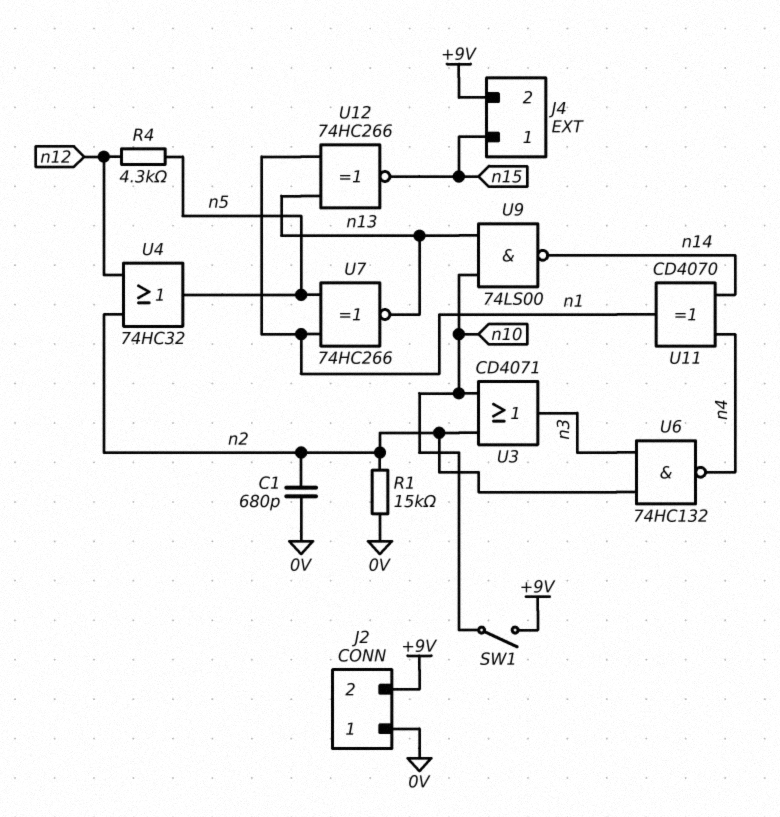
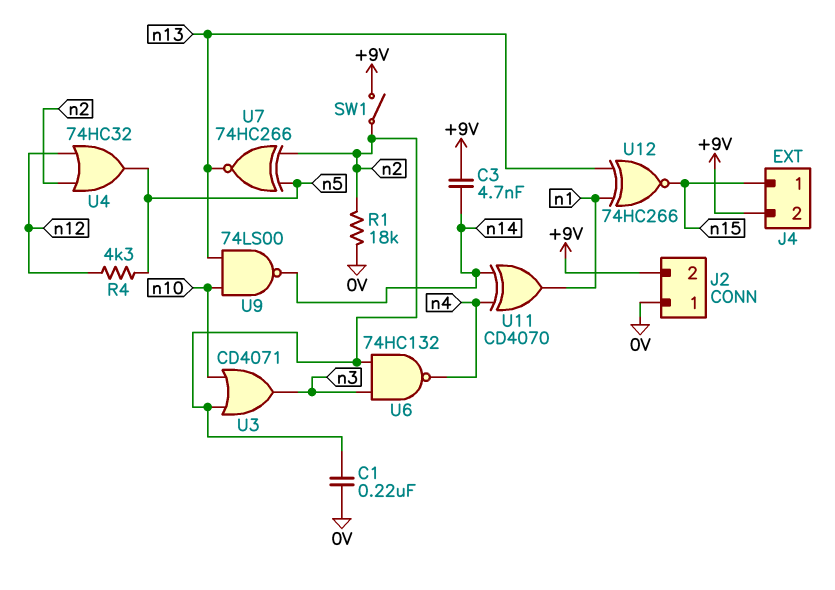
C1: 680pF (0V, n2) -> 220nF (0V, n2)
C3: none -> 4.7nF (+9V, n14)
R1: 15k (0V, n2) -> 18k (0V, n2)
SW1: switch (+9V, n10) -> switch (+9V, n2)
U7: XNOR 74HC266 (in n1, in n5, out n13) -> XNOR 74HC266 (in n2, in n5, out n13)

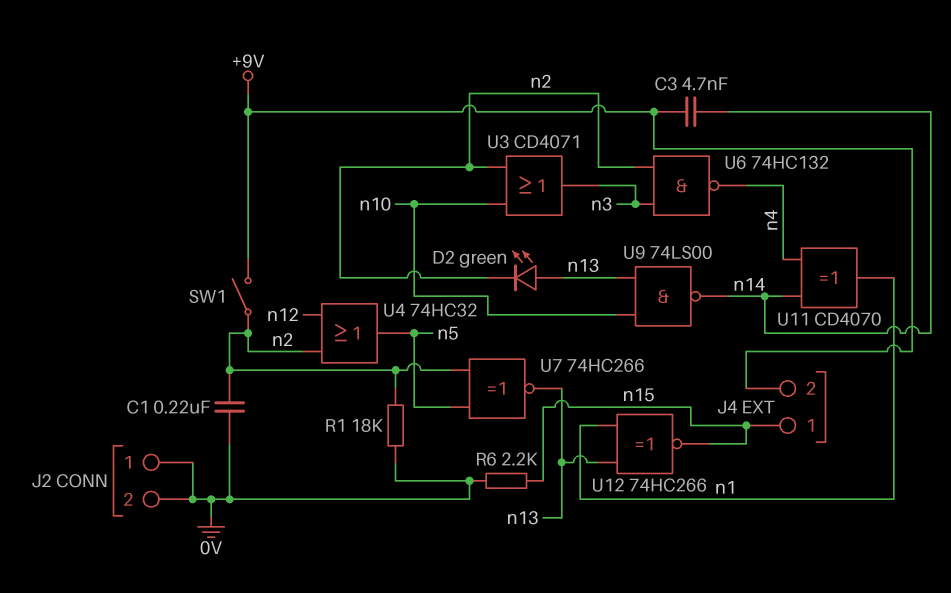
D2: none -> LED green (A n13, K n2)
J2 pin 2: +9V -> 0V
R4: 4.3k (n5, n12) -> none
R6: none -> 2.2k (0V, n15)

